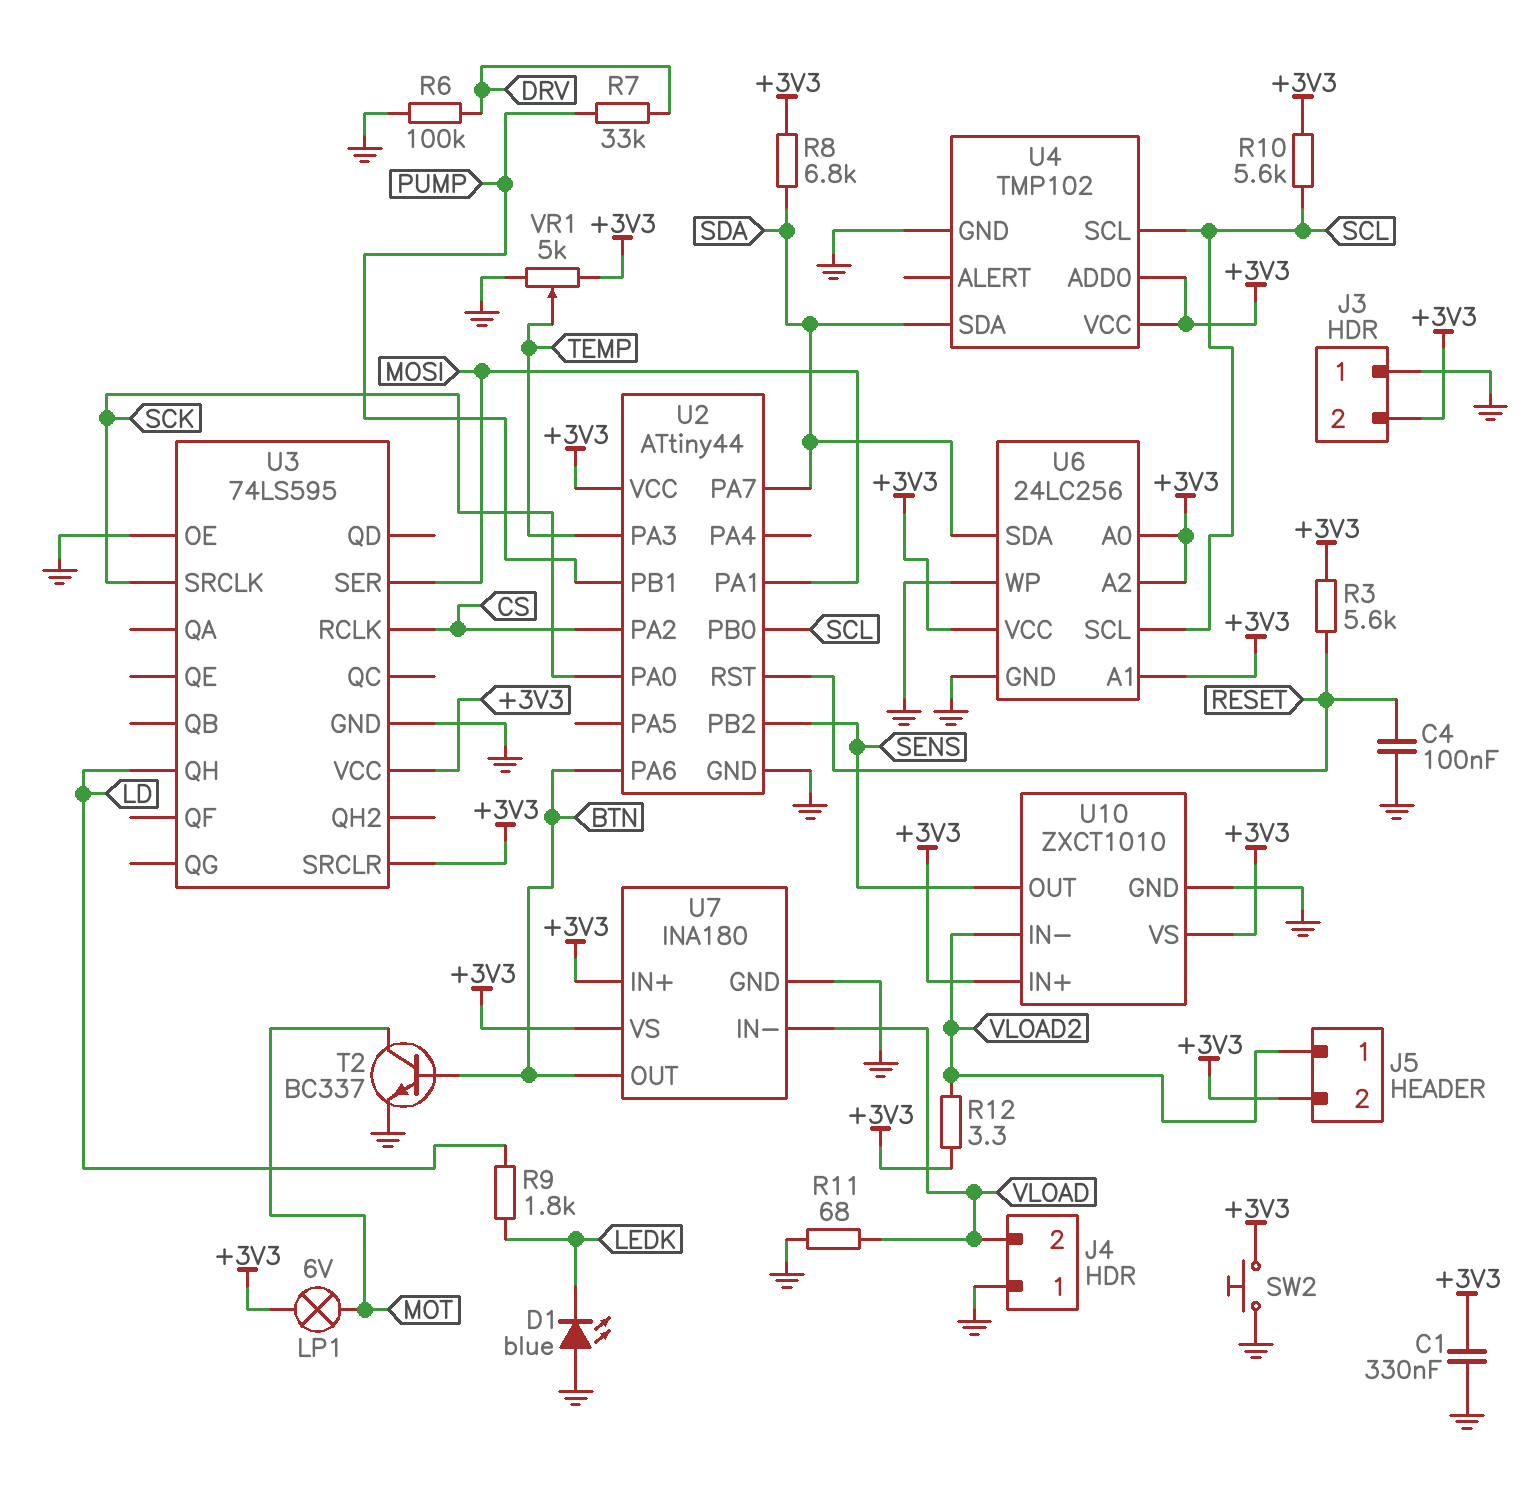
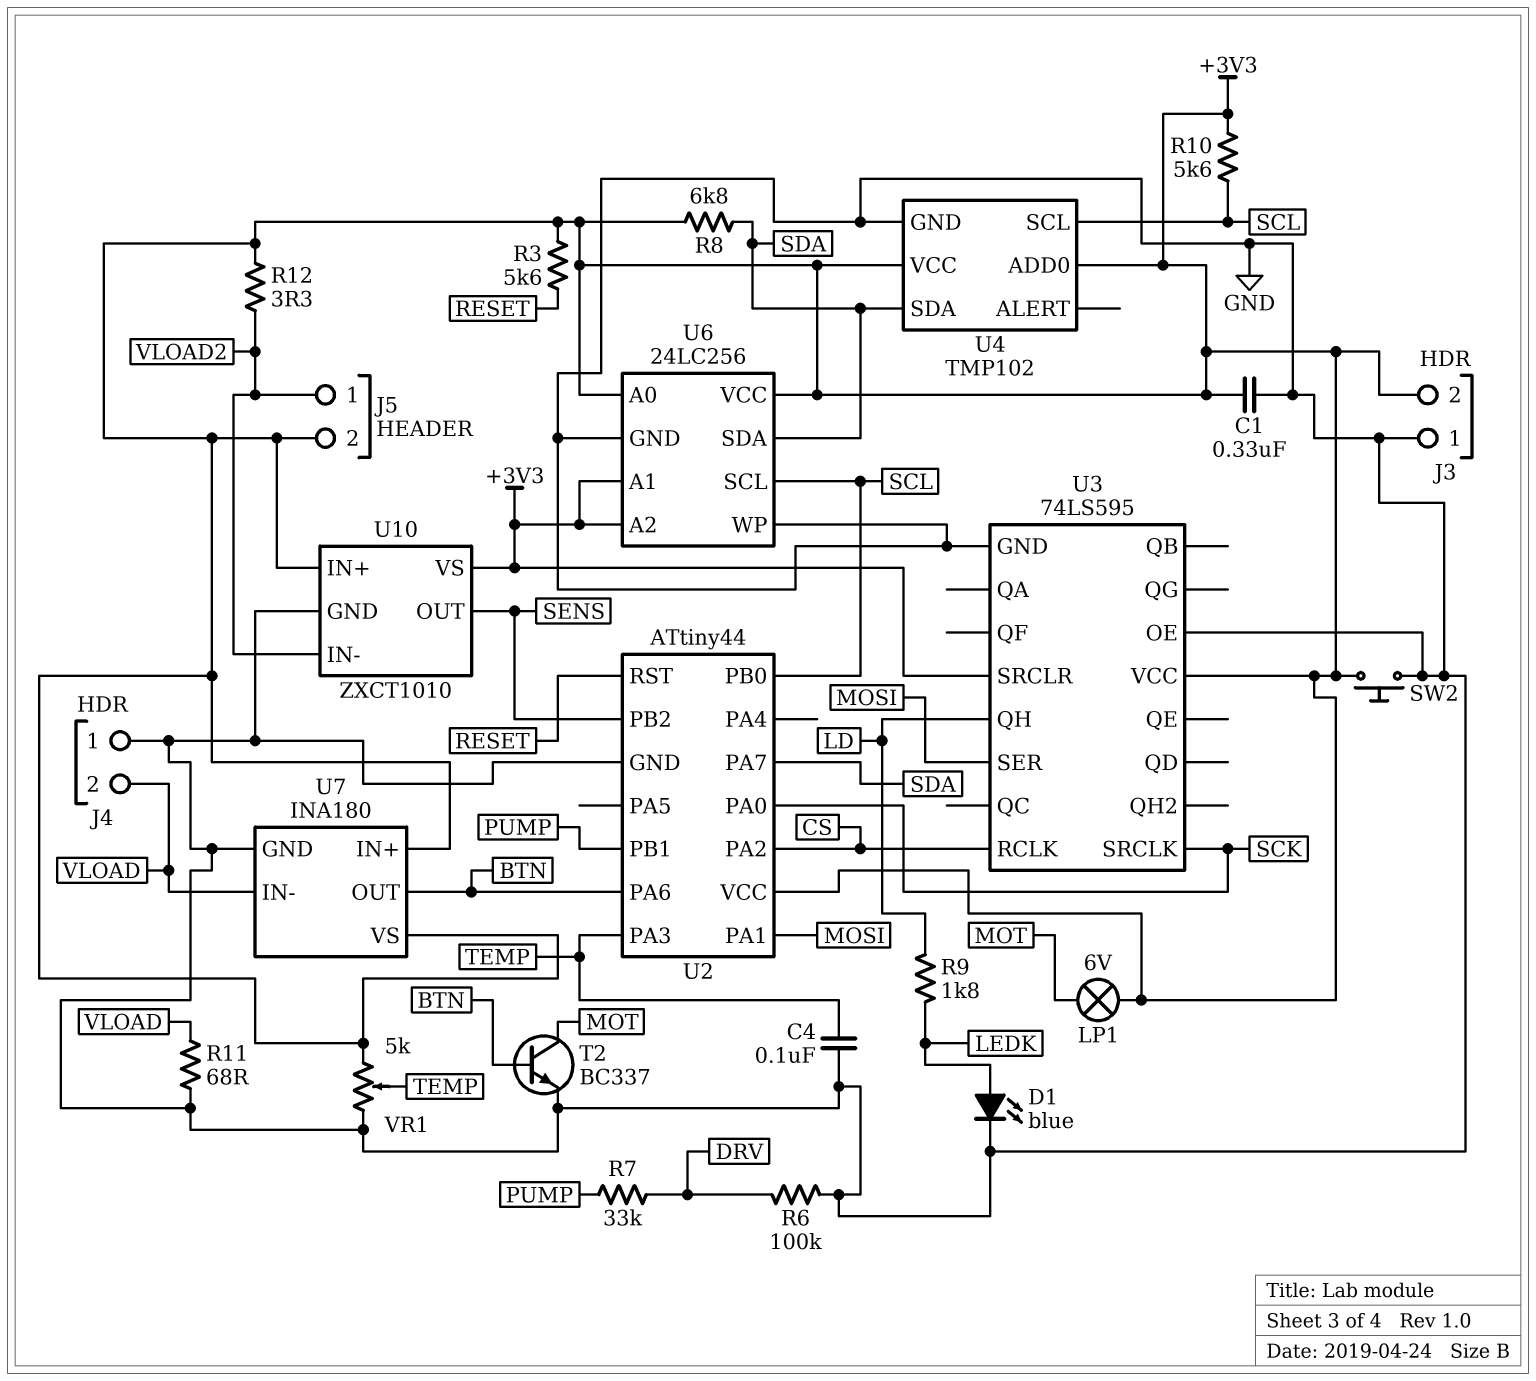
C4: 100nF (GND, RESET) -> 100nF (GND, TEMP)
D1: LED blue (A GND, K LEDK) -> LED blue (A LEDK, K GND)

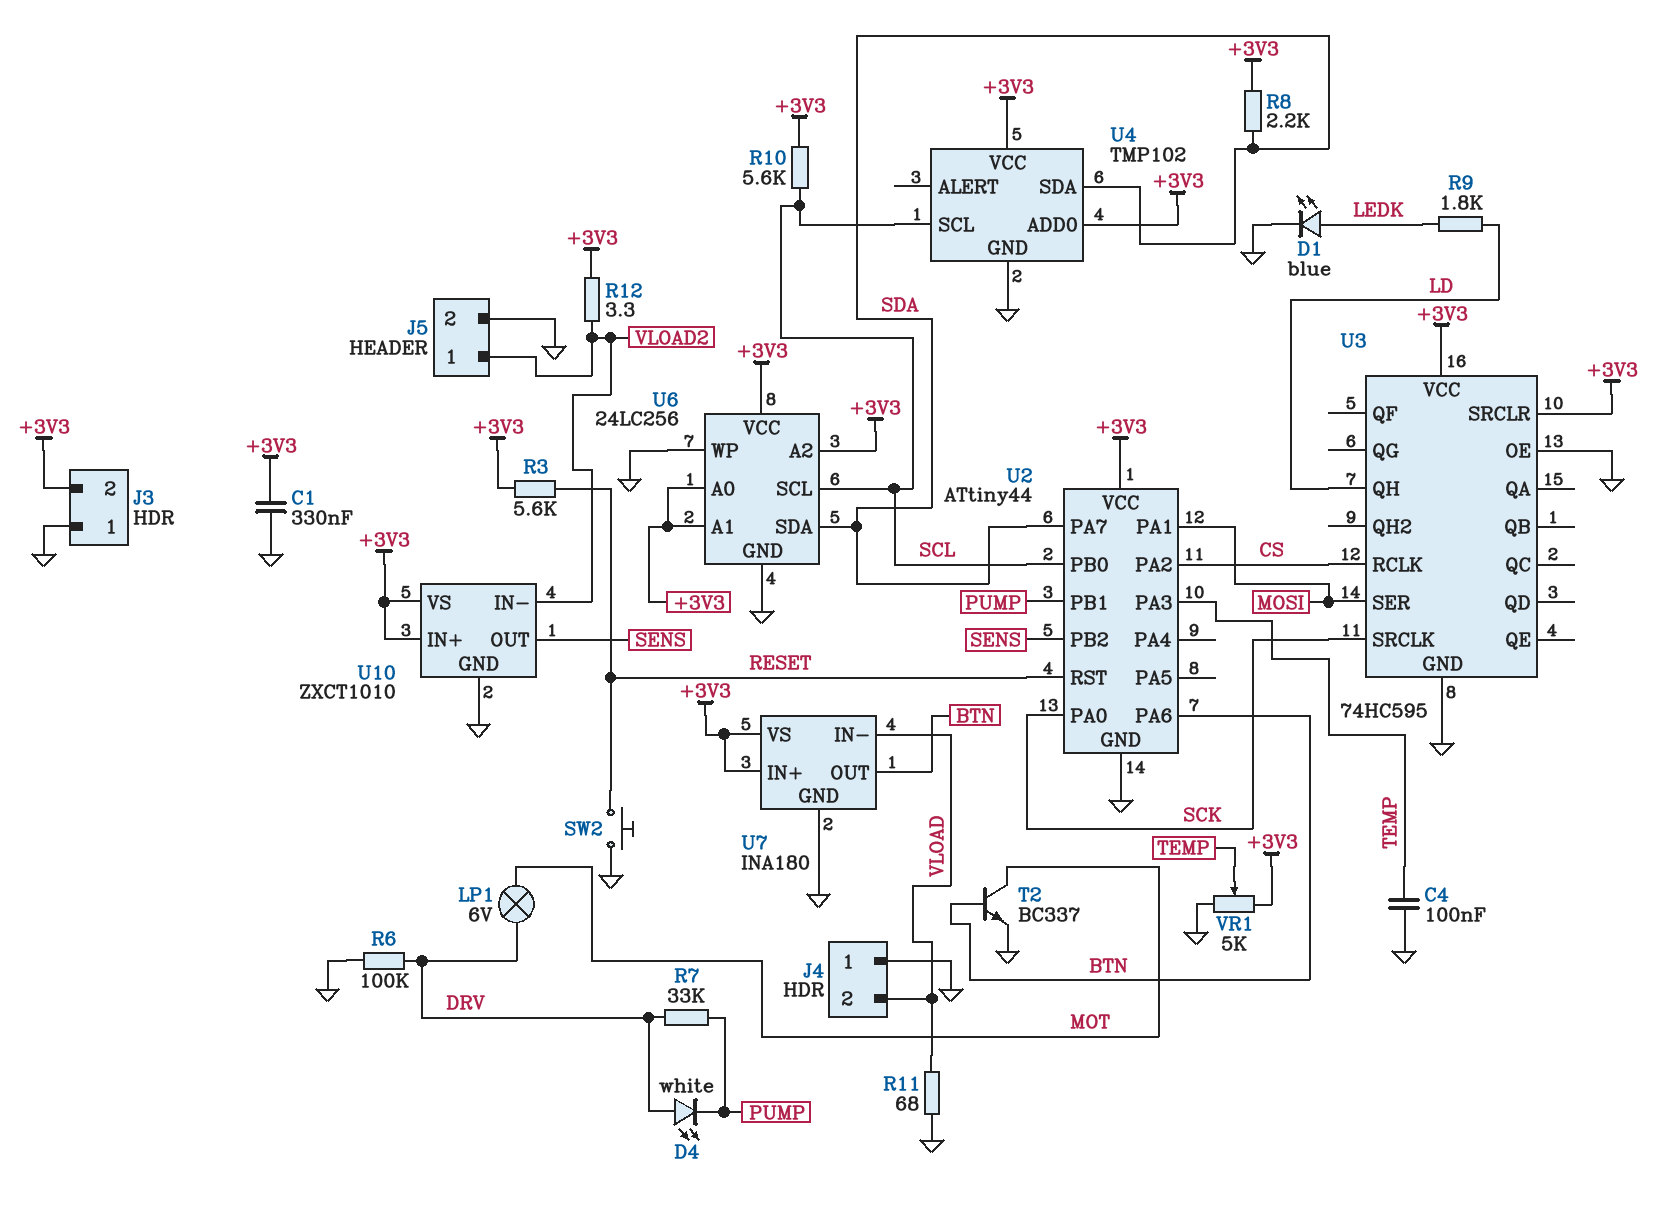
D4: none -> LED white (A DRV, K PUMP)
J5 pin 2: +3V3 -> GND
LP1: lamp 6V (+3V3, MOT) -> lamp 6V (DRV, MOT)
R8: 6.8k (+3V3, SDA) -> 2.2k (+3V3, SDA)
SW2: button (+3V3, GND) -> button (GND, RESET)
U3: 74LS595 -> 74HC595

